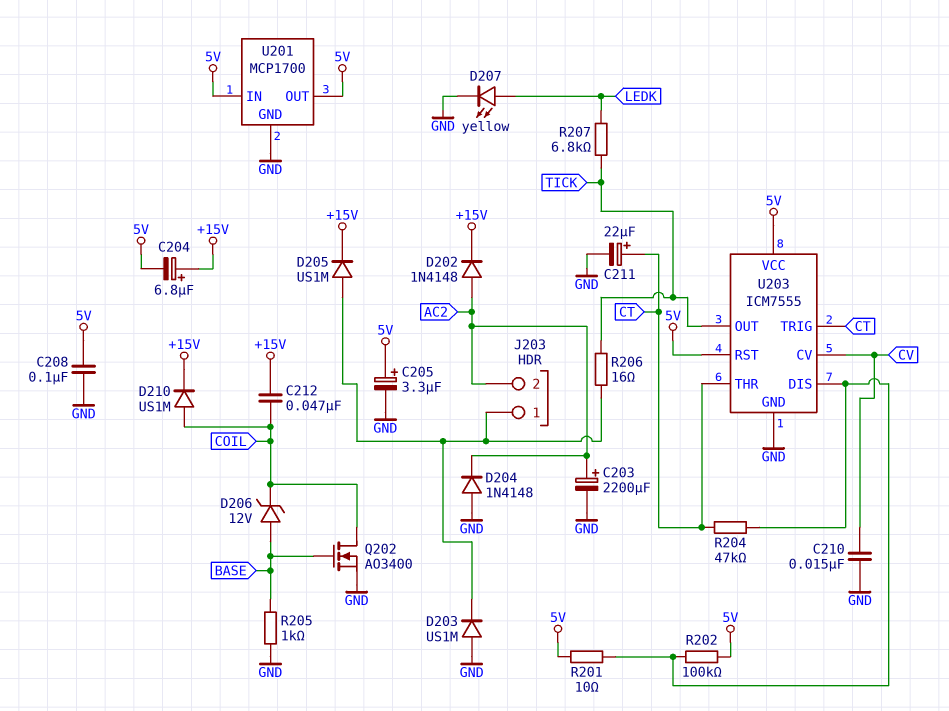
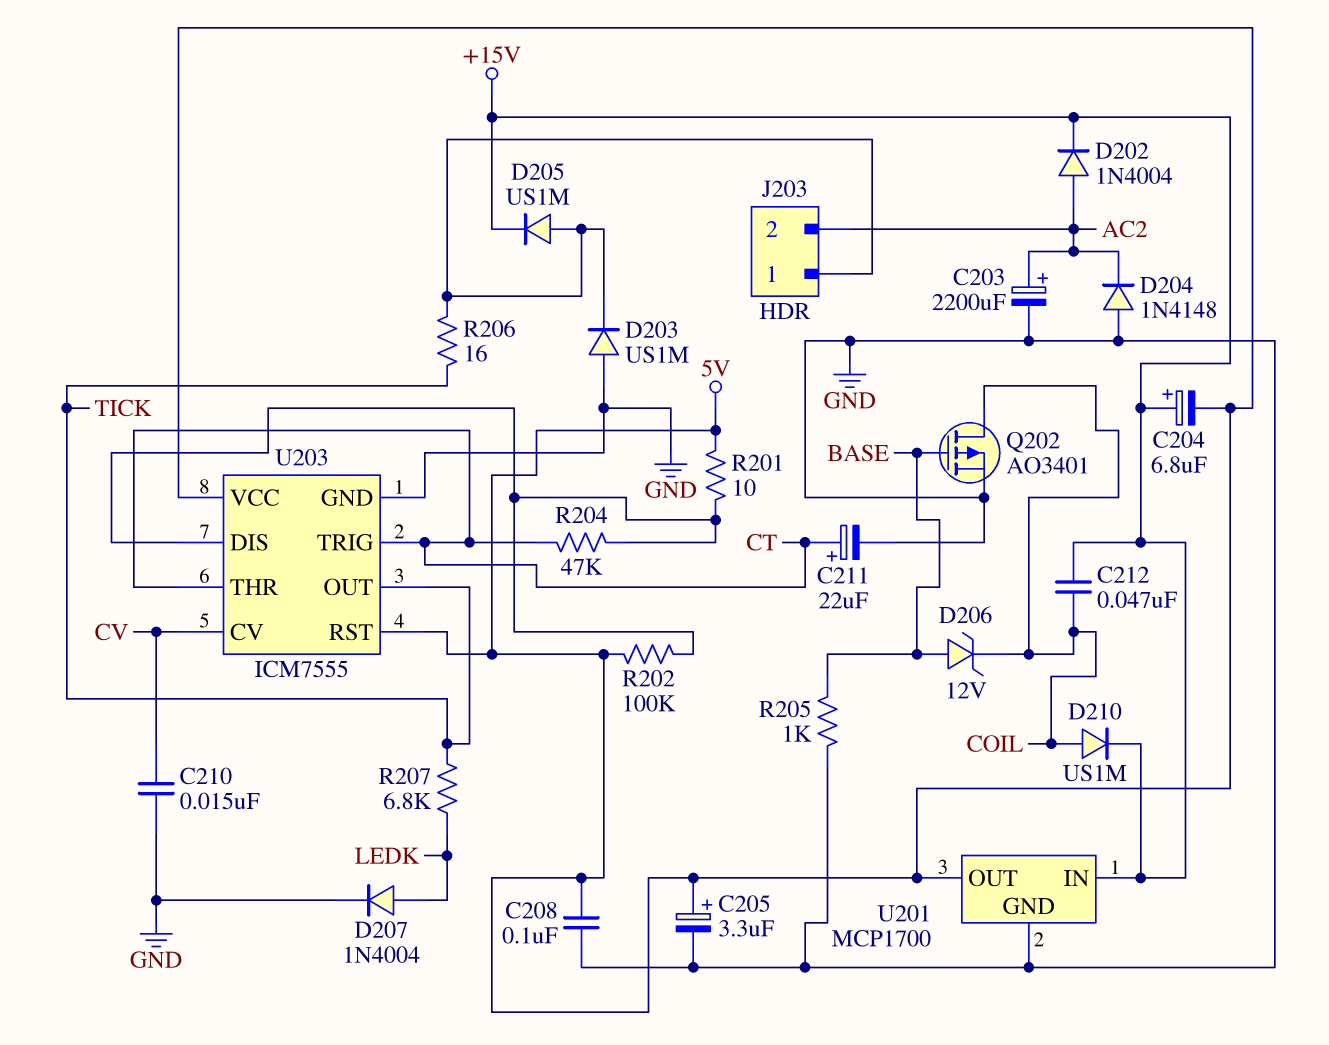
D202: diode 1N4148 (A AC2, K +15V) -> diode 1N4004 (A AC2, K +15V)
D207: LED yellow (A LEDK, K GND) -> diode 1N4004 (A LEDK, K GND)
Q202: NMOS AO3400 (G BASE, D COIL, S GND) -> PMOS AO3401 (G BASE, D COIL, S GND)
U201 pin IN: 5V -> +15V

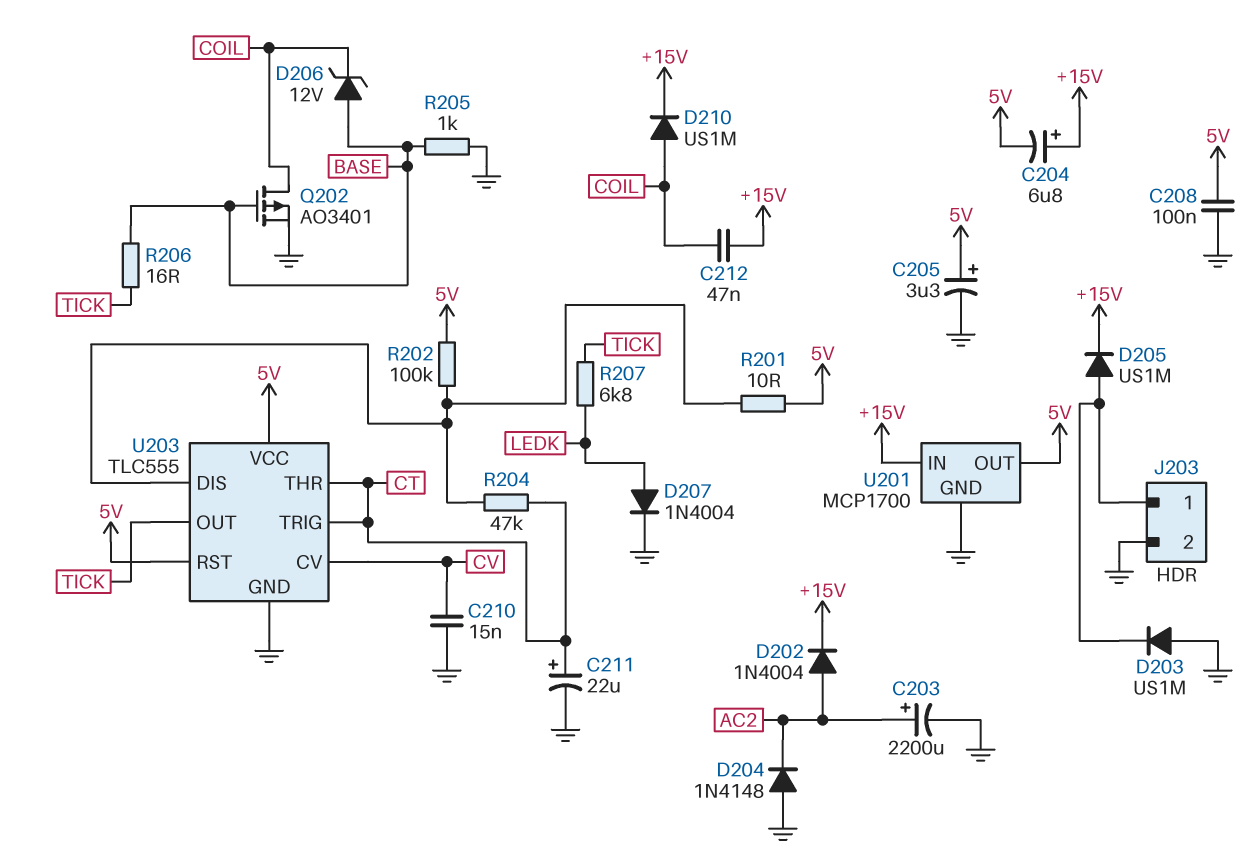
J203 pin 2: AC2 -> GND
R206: 16 (J203/1, TICK) -> 16 (BASE, TICK)
U203: ICM7555 -> TLC555

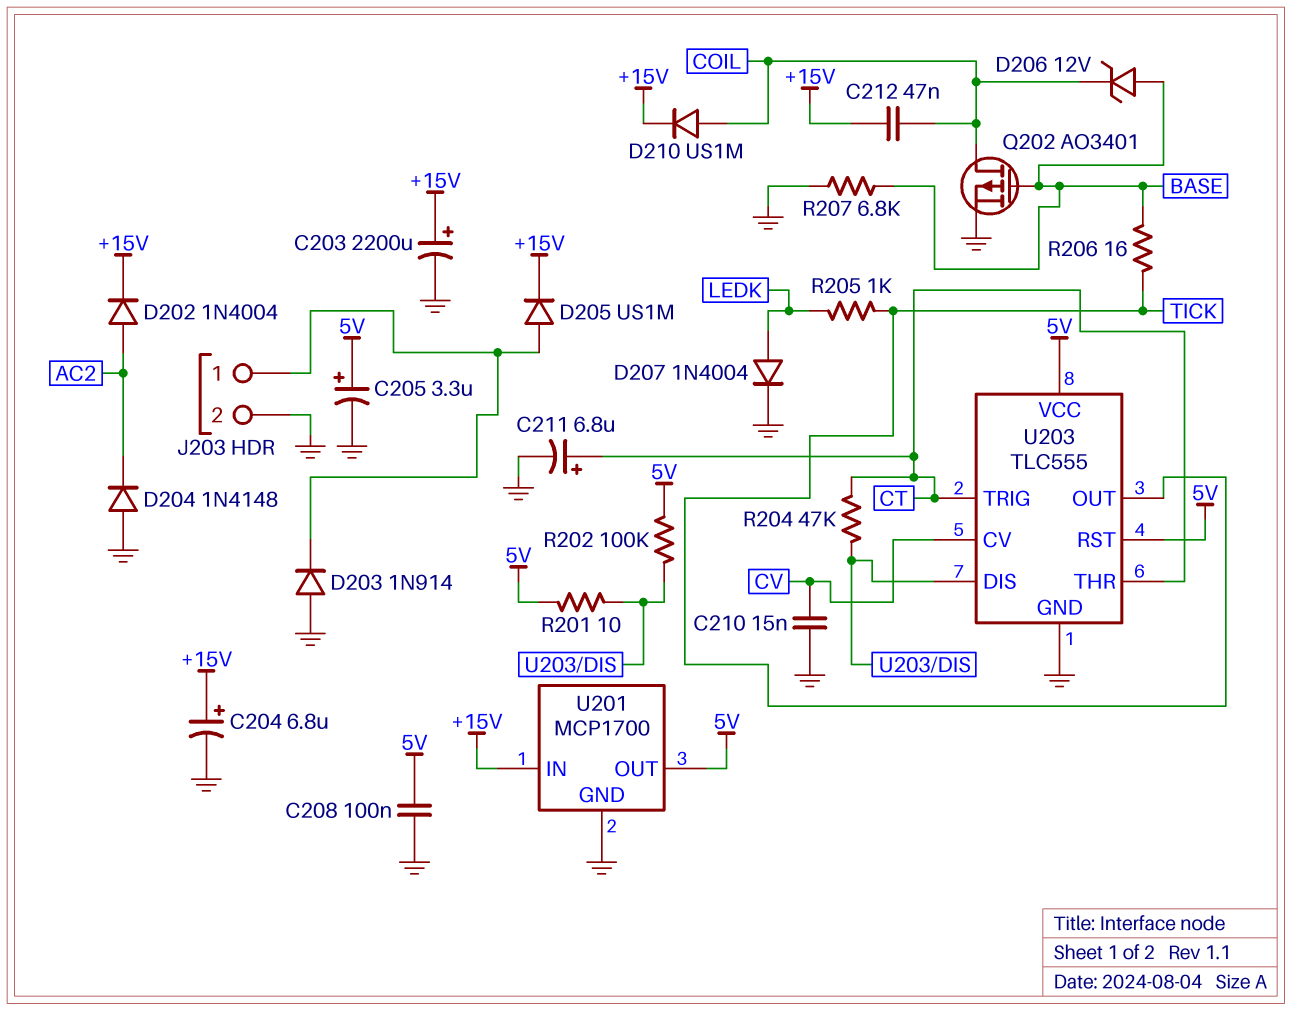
C203: 2200uF (plus AC2, minus GND) -> 2200uF (plus +15V, minus GND)
C204: 6.8uF (plus +15V, minus 5V) -> 6.8uF (plus +15V, minus GND)
C211: 22uF (plus CT, minus GND) -> 6.8uF (plus CT, minus GND)
D203: diode US1M (A GND, K J203/1) -> diode 1N914 (A GND, K J203/1)
R205: 1k (BASE, GND) -> 1k (LEDK, TICK)
R207: 6.8k (LEDK, TICK) -> 6.8k (BASE, GND)

